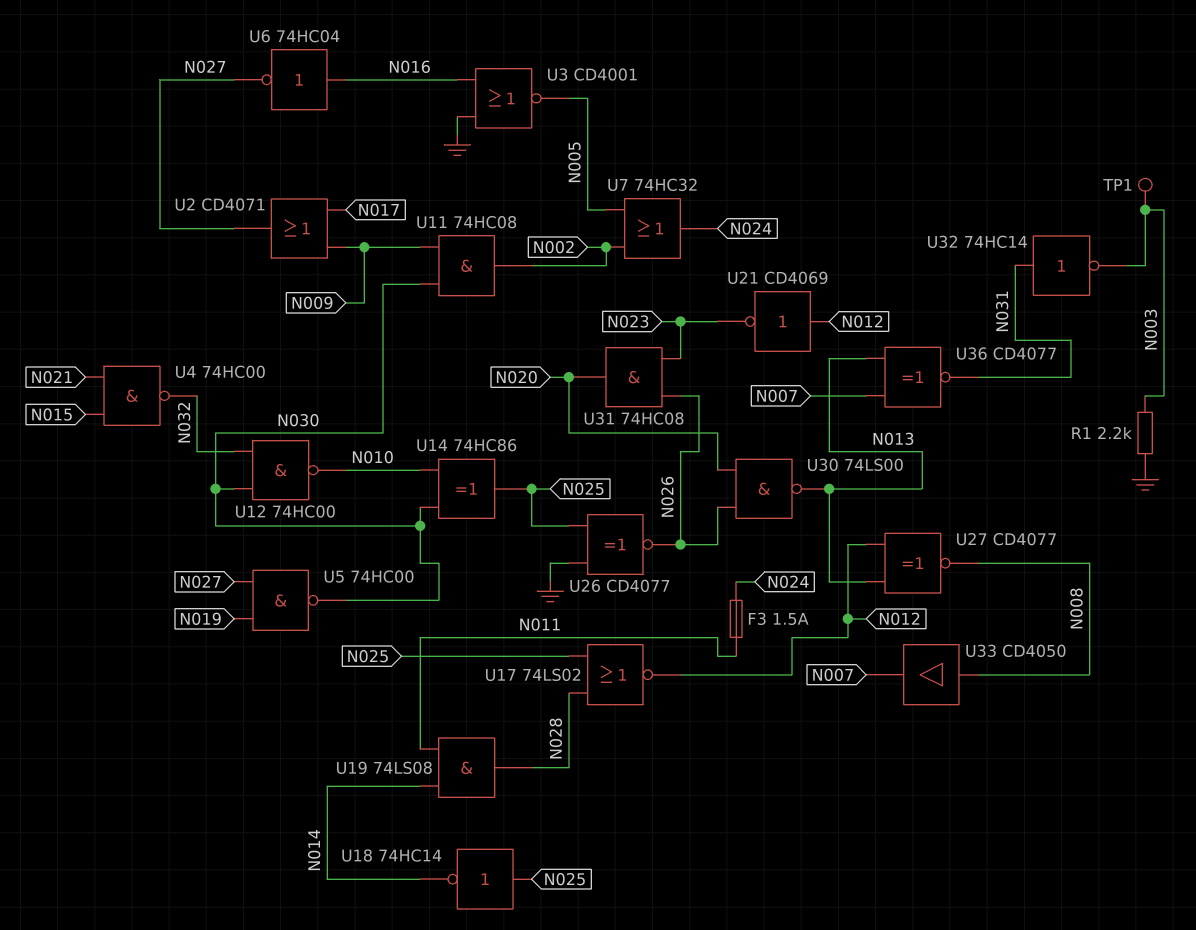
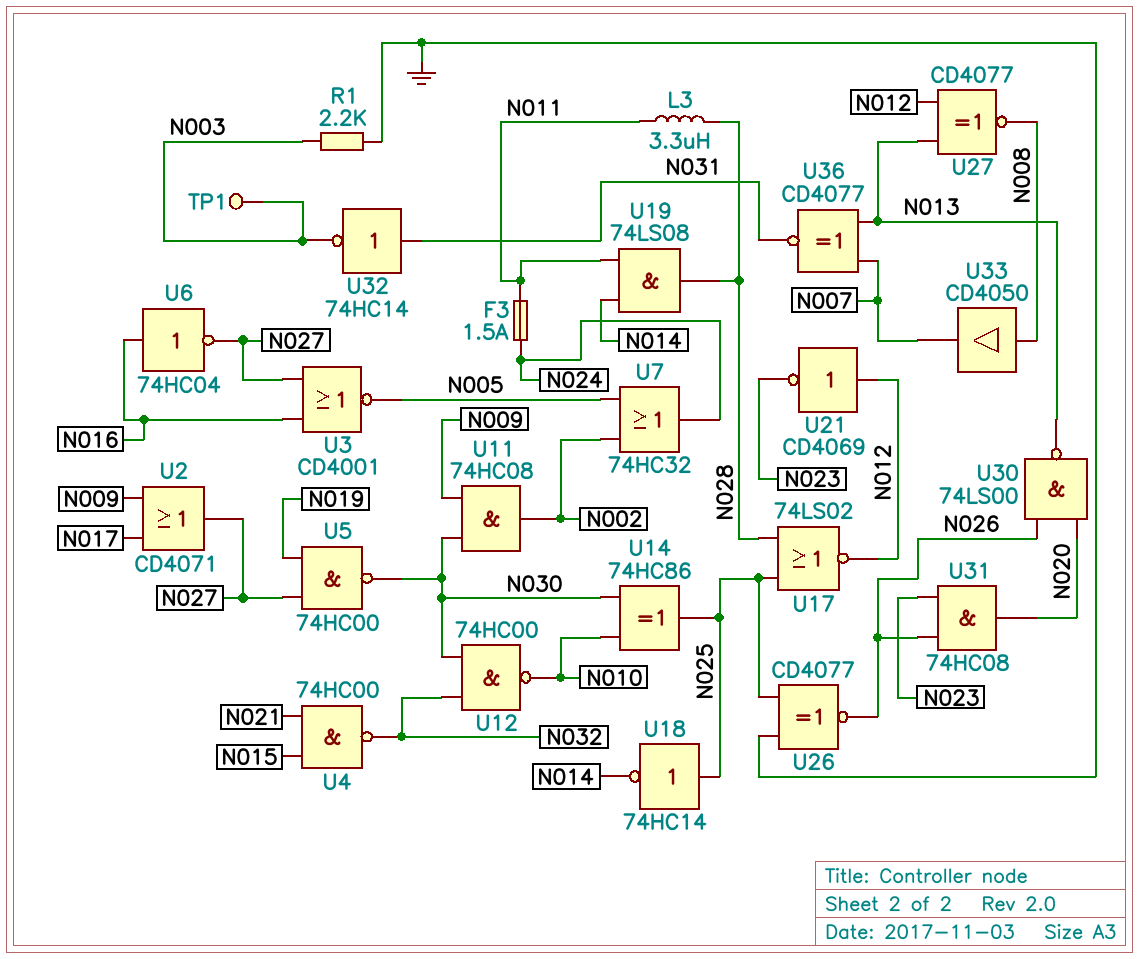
L3: none -> 3.3uH (N011, N028)
U3: NOR CD4001 (in GND, in N016, out N005) -> NOR CD4001 (in N016, in N027, out N005)

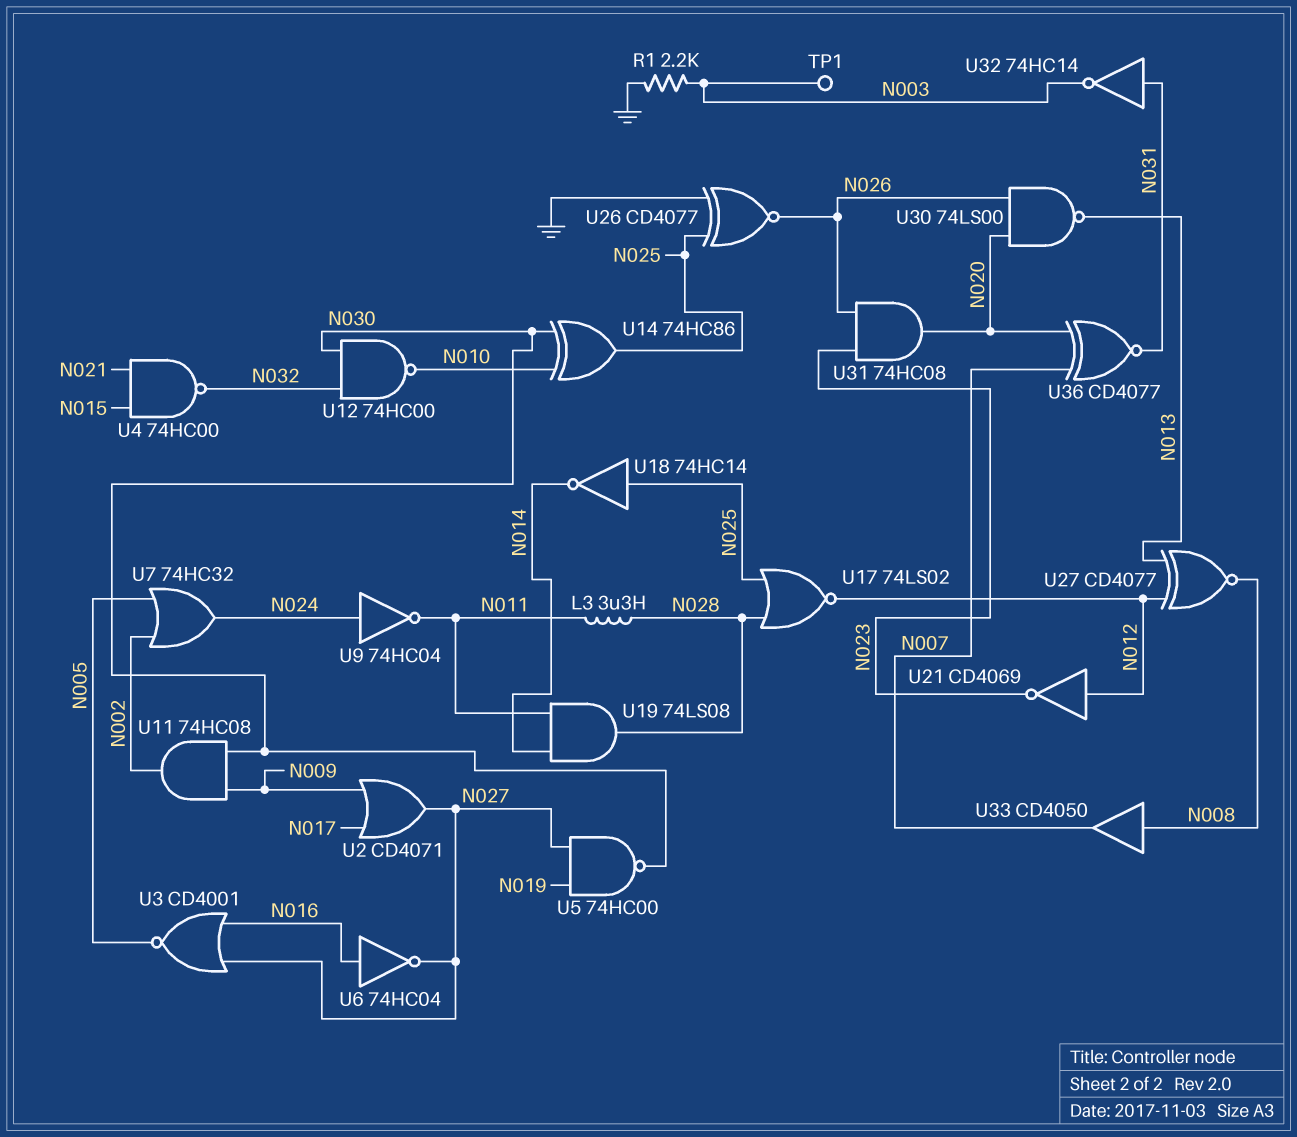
F3: 1.5A (N011, N024) -> none
U9: none -> NOT 74HC04 (in N024, out N011)
U36: XNOR CD4077 (in N007, in N013, out N031) -> XNOR CD4077 (in N007, in N020, out N031)

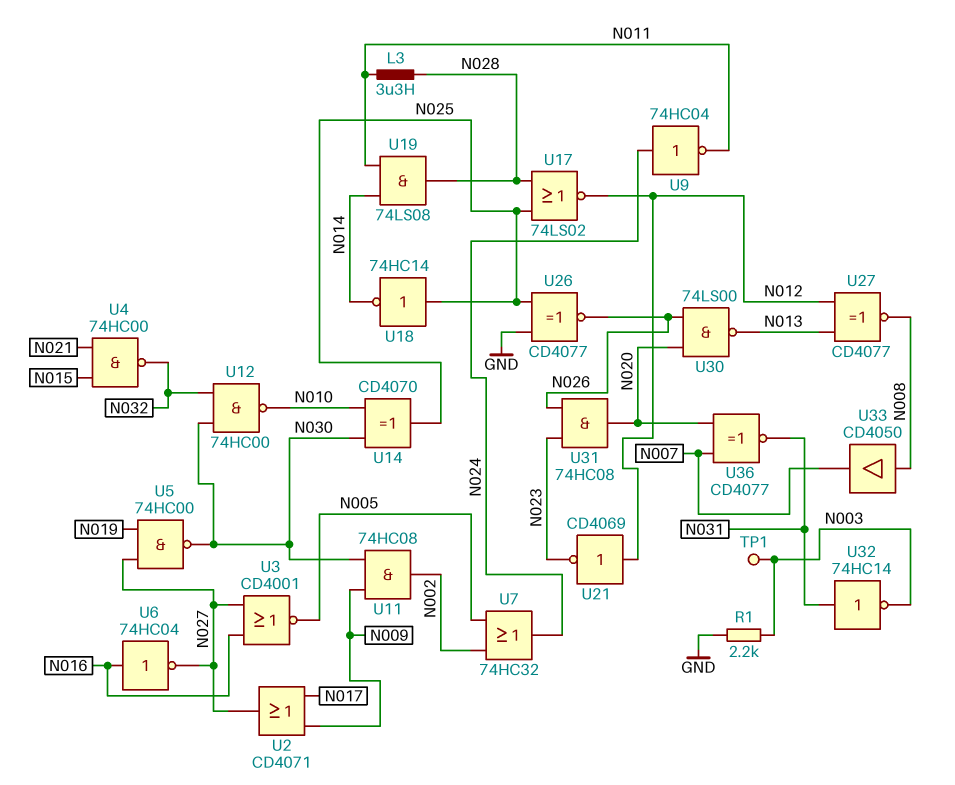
U14: XOR 74HC86 (in N010, in N030, out N025) -> XOR CD4070 (in N010, in N030, out N025)

